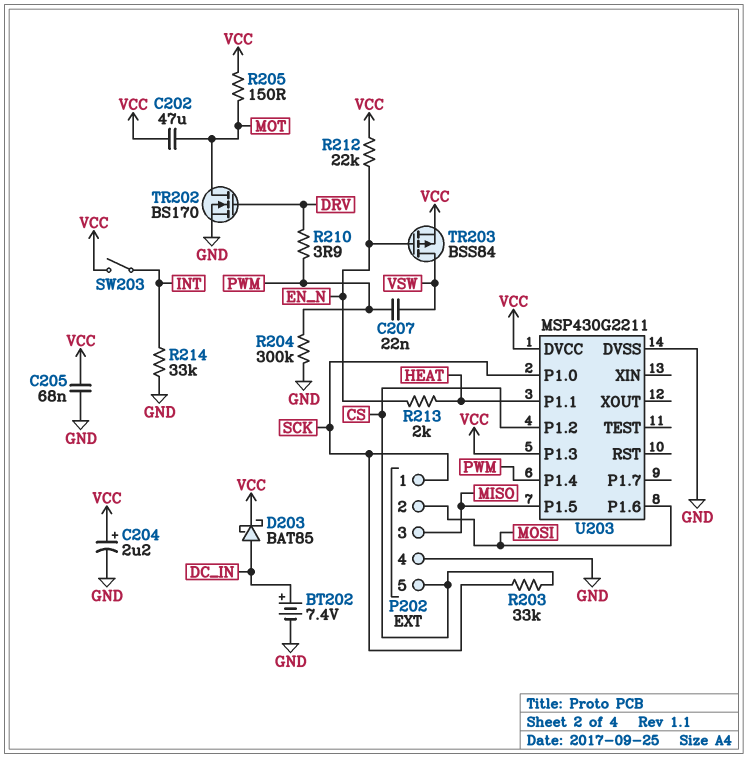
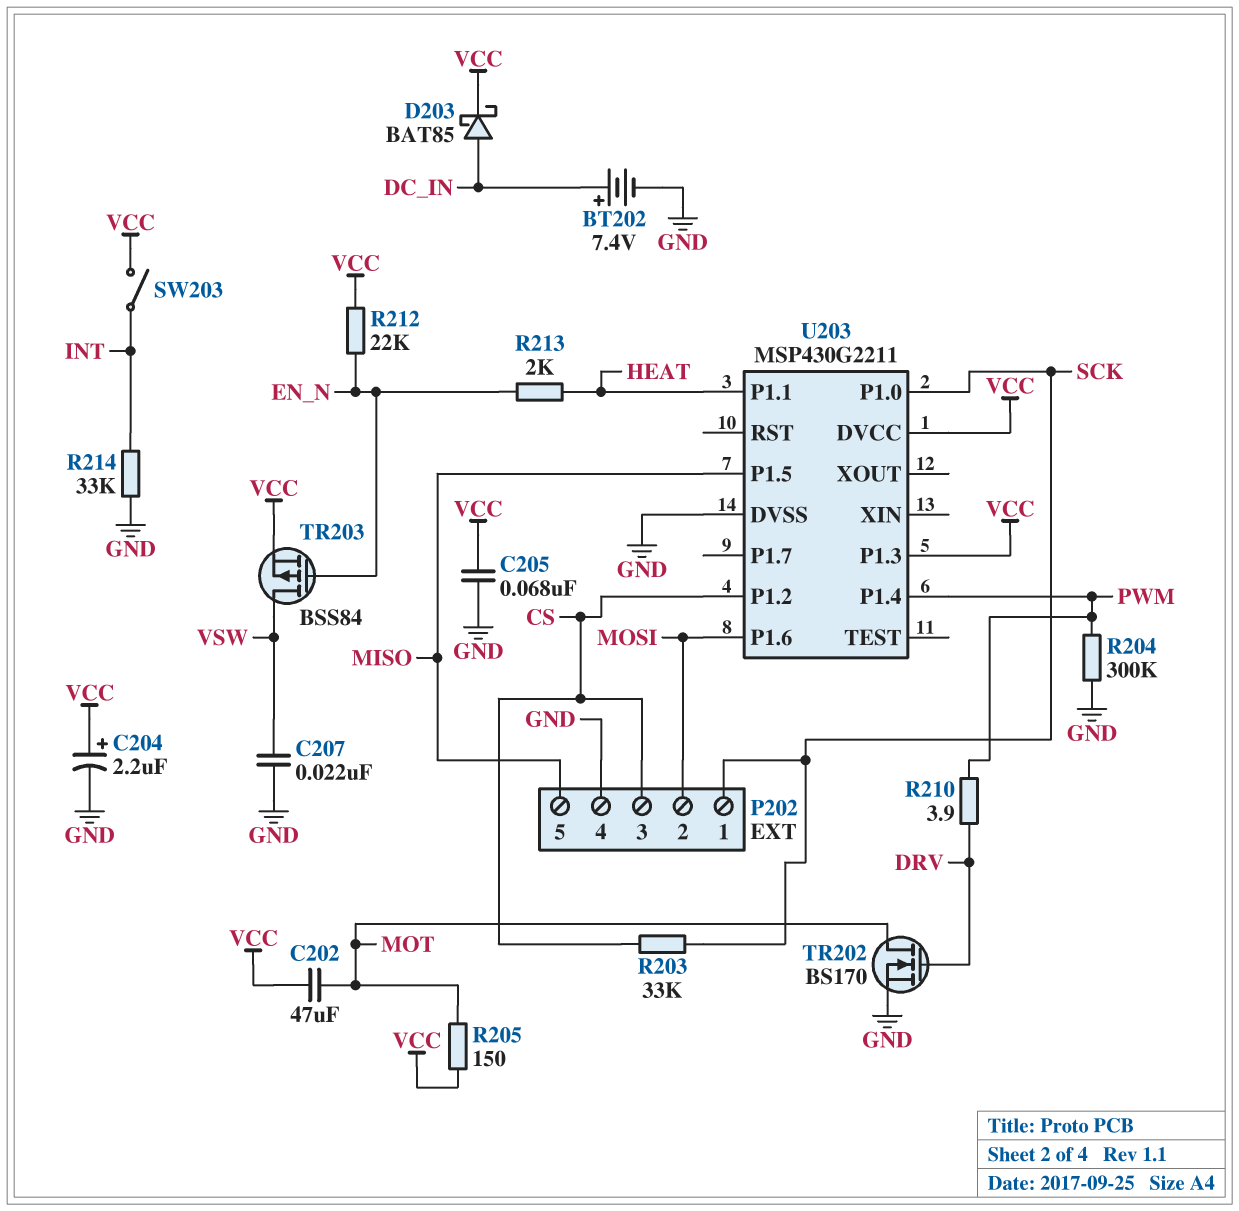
C207: 22nF (PWM, VSW) -> 22nF (GND, VSW)
P202 pin 3: MISO -> CS
P202 pin 5: CS -> MISO

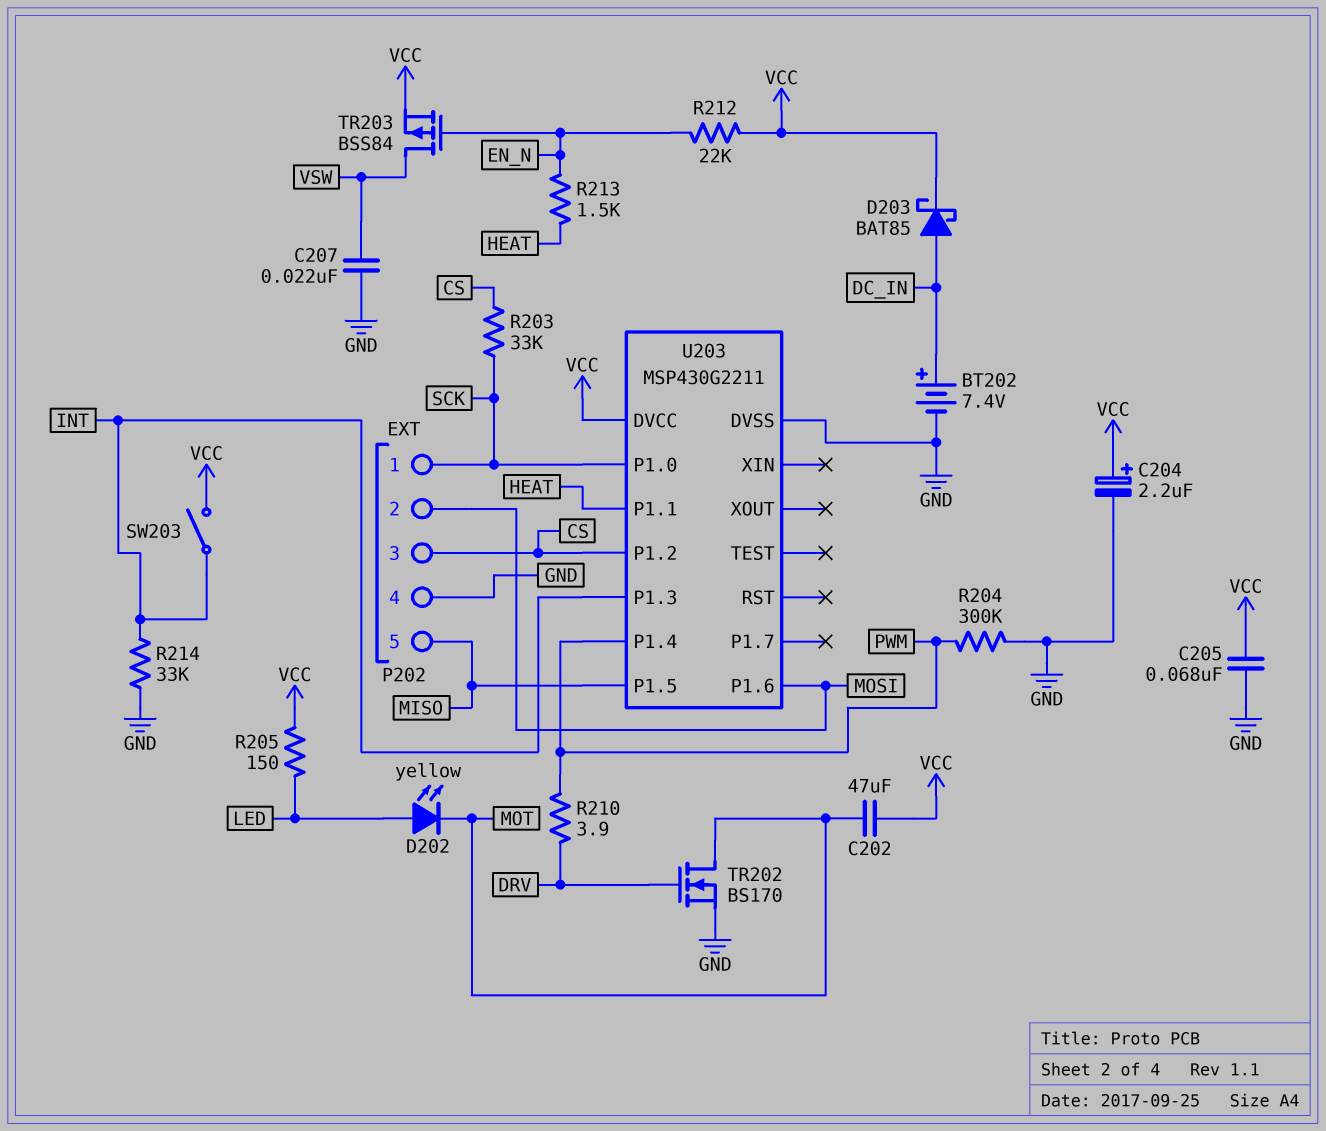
D202: none -> LED yellow (A LED, K MOT)
R205: 150 (MOT, VCC) -> 150 (LED, VCC)
R213: 2k (EN_N, HEAT) -> 1.5k (EN_N, HEAT)
U203 pin P1.3: VCC -> INT

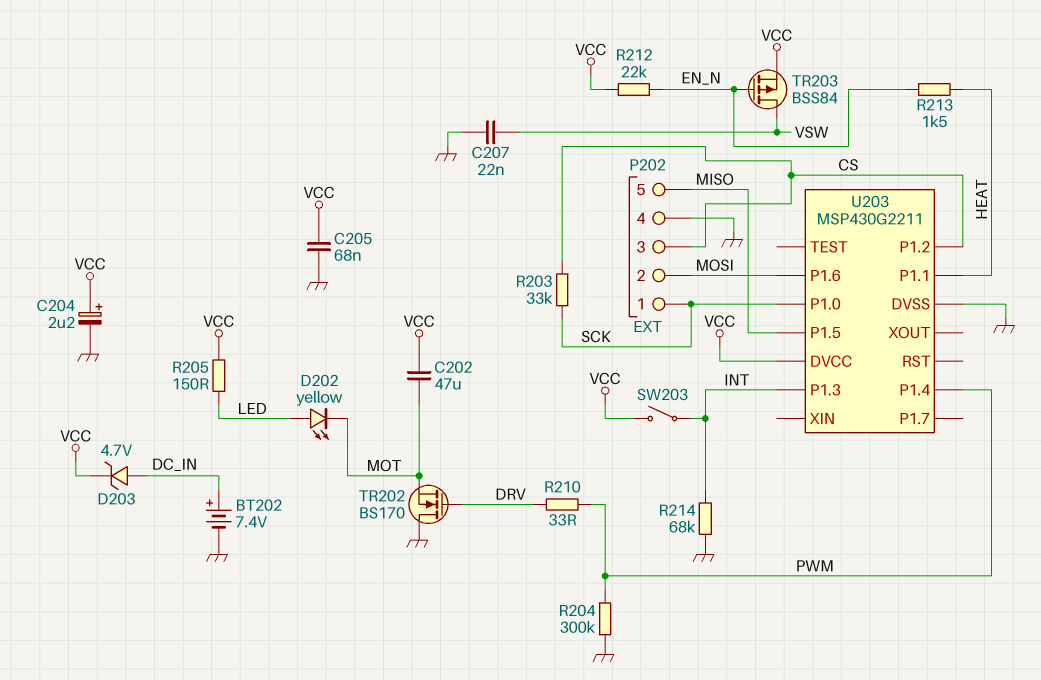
D203: schottky BAT85 (A DC_IN, K VCC) -> zener 4.7V (A DC_IN, K VCC)
R210: 3.9 (DRV, PWM) -> 33 (DRV, PWM)
R214: 33k (GND, INT) -> 68k (GND, INT)
TR202: NMOS BS170 (G DRV, D MOT, S GND) -> NMOS BS170 (G DRV, D GND, S MOT)

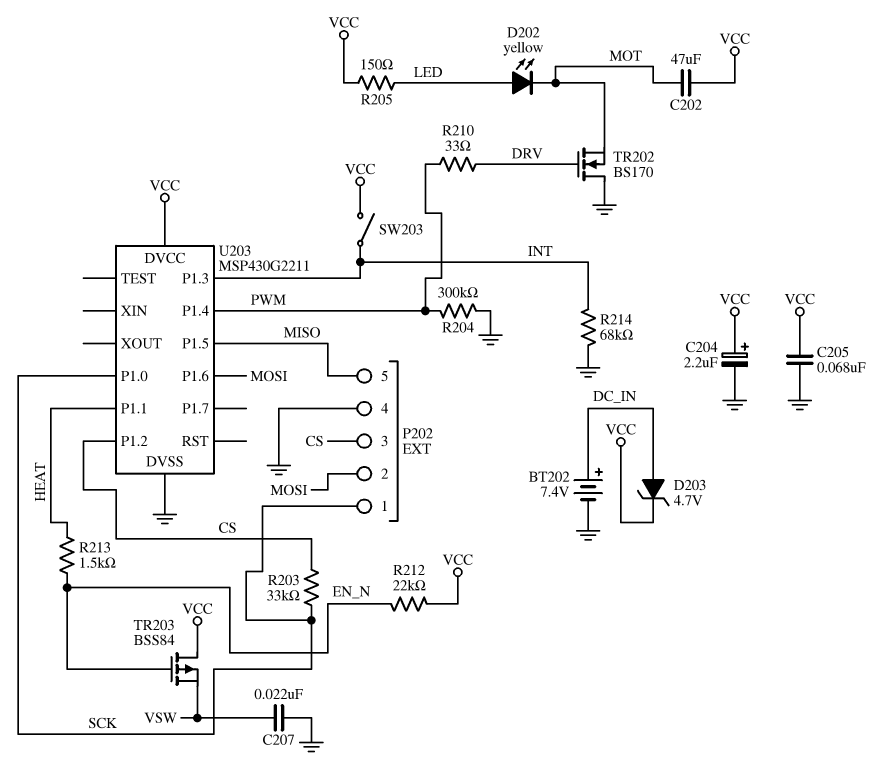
TR203: PMOS BSS84 (G EN_N, D VSW, S VCC) -> PMOS BSS84 (G EN_N, D VCC, S VSW)

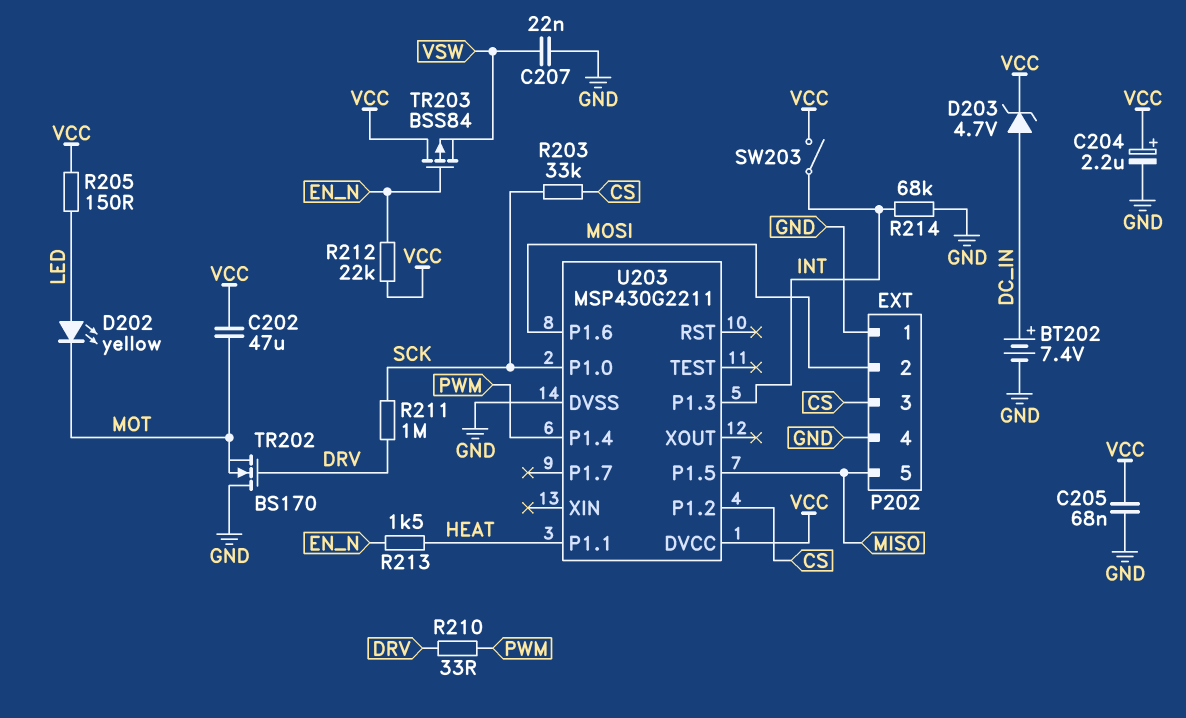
P202 pin 1: SCK -> GND
R204: 300k (GND, PWM) -> none
R211: none -> 1M (DRV, SCK)

